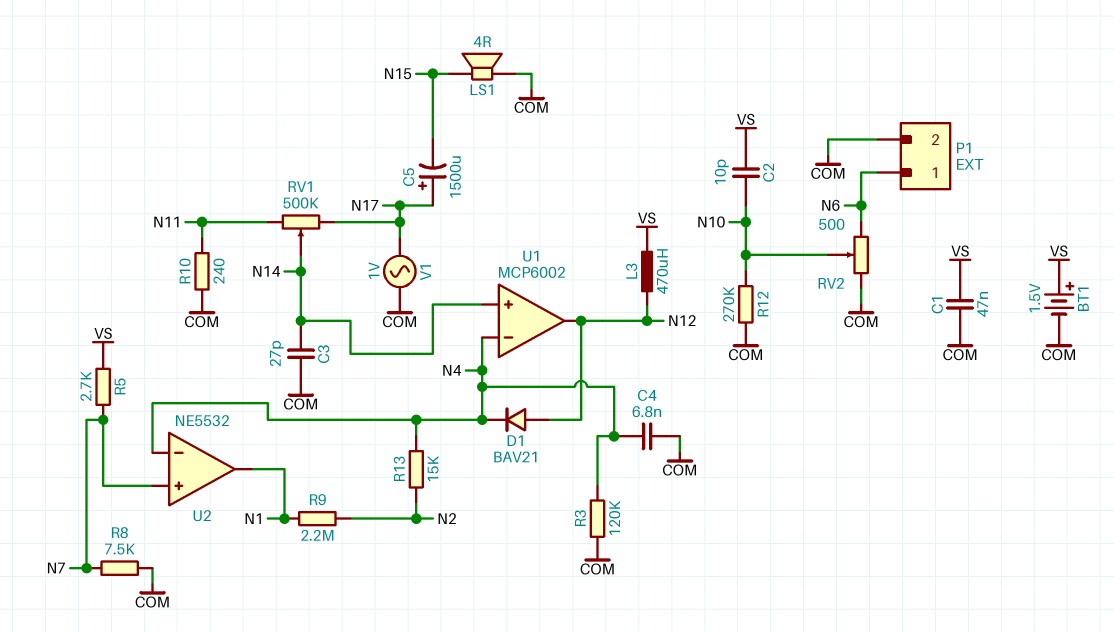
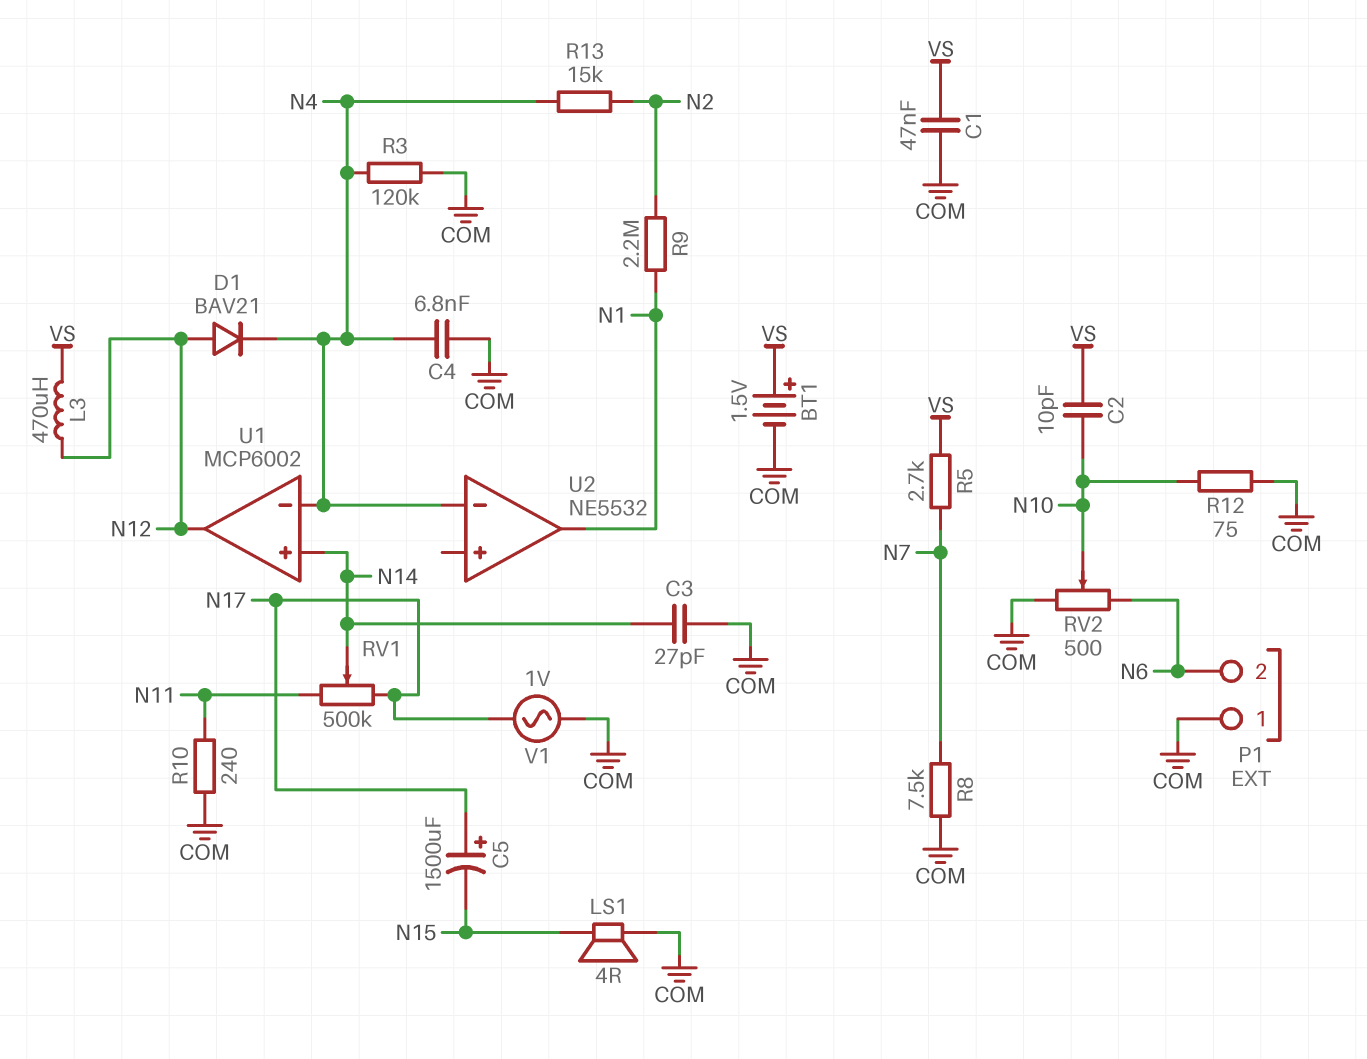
P1 pin 1: N6 -> COM
P1 pin 2: COM -> N6
R12: 270k (COM, N10) -> 75 (COM, N10)
U2 pin in+: N7 -> none

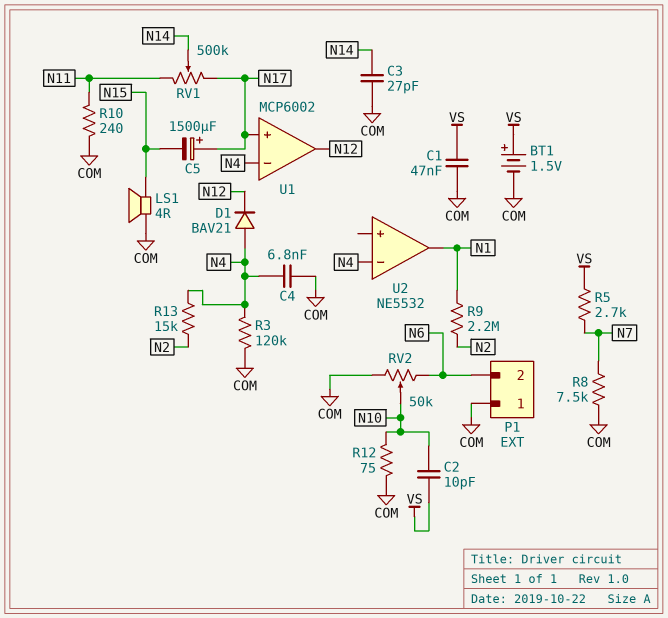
D1: diode BAV21 (A N12, K N4) -> diode BAV21 (A N4, K N12)
L3: 470uH (N12, VS) -> none
RV2: 500 (COM, N6, wiper N10) -> 50k (COM, N6, wiper N10)
U1 pin in+: N14 -> N17
V1: AC 1V (COM, N17) -> none

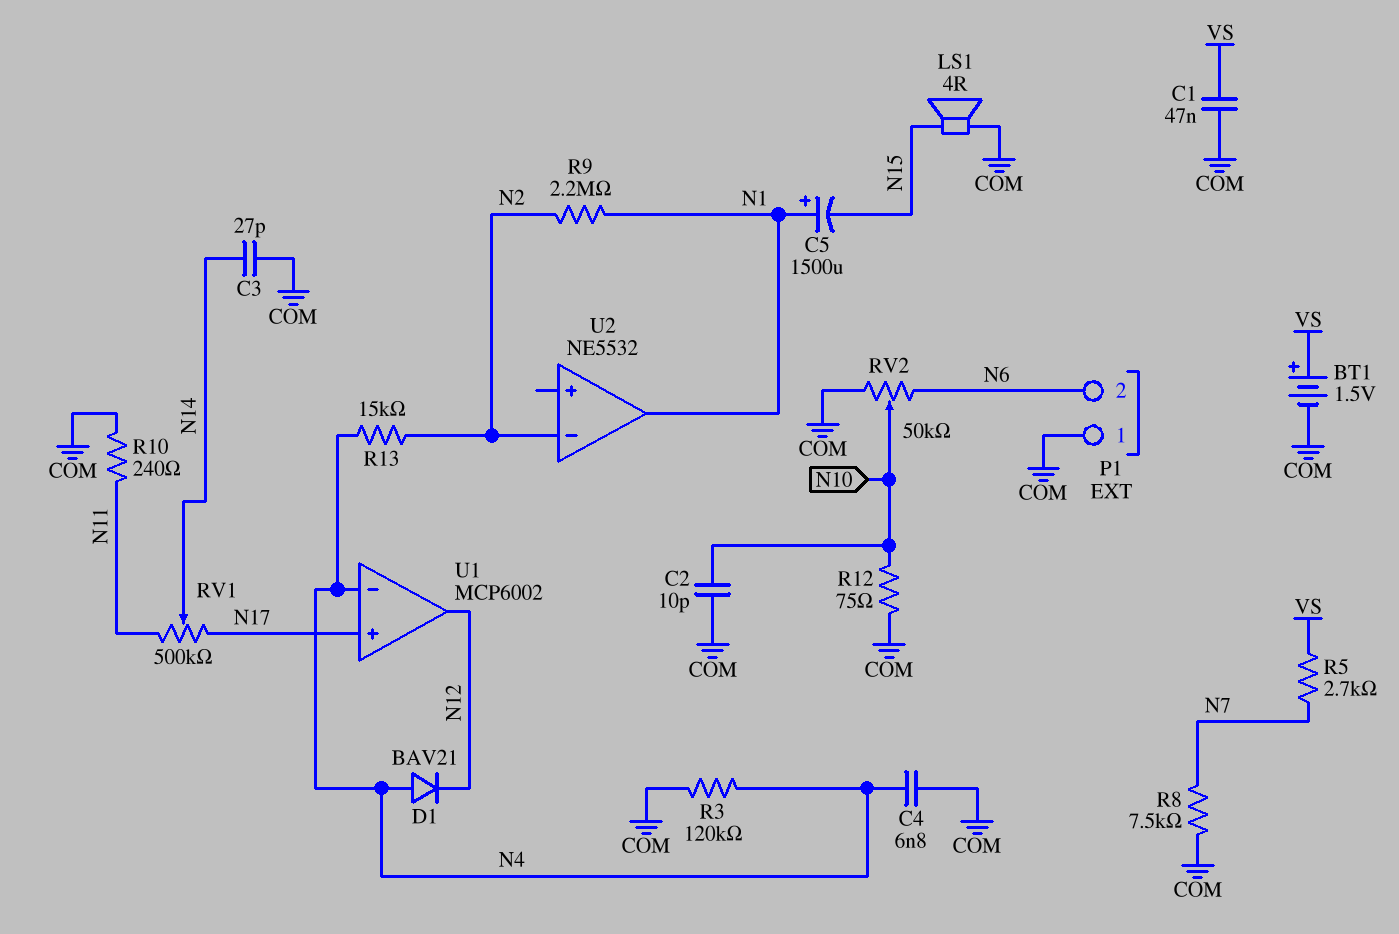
C2: 10pF (N10, VS) -> 10pF (COM, N10)
C5: 1500uF (plus N17, minus N15) -> 1500uF (plus N1, minus N15)
U2 pin in-: N4 -> N2

